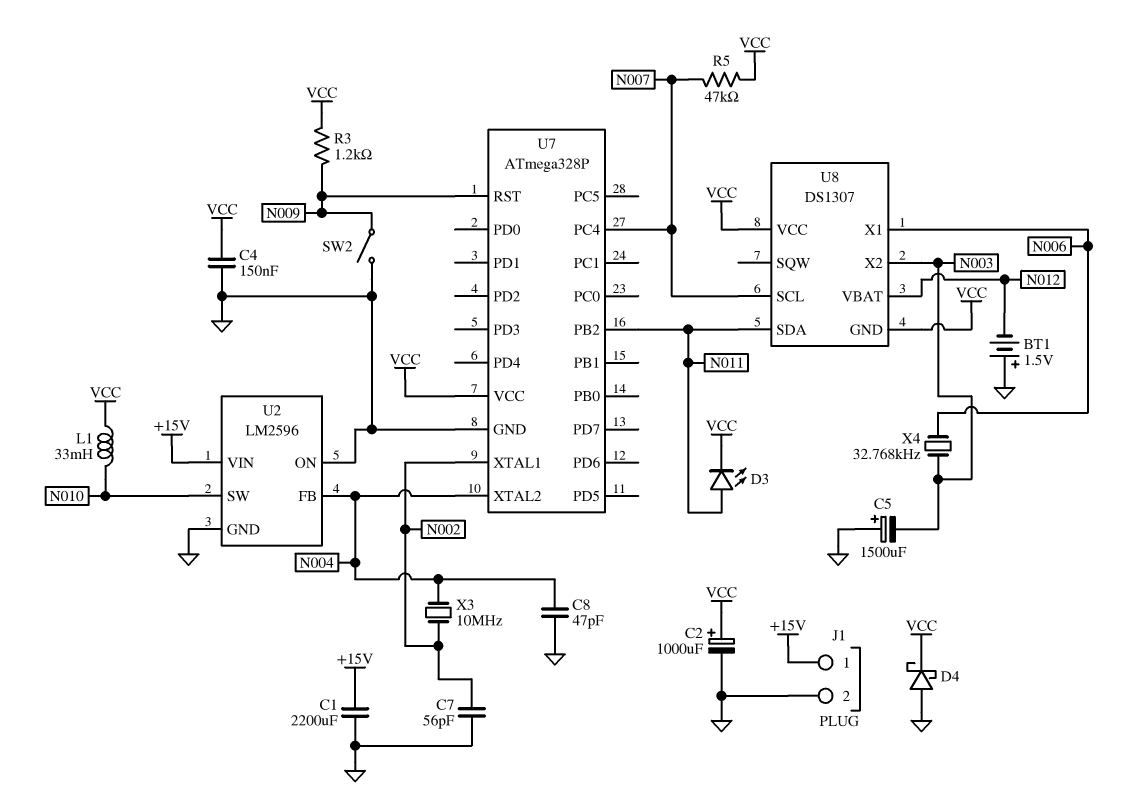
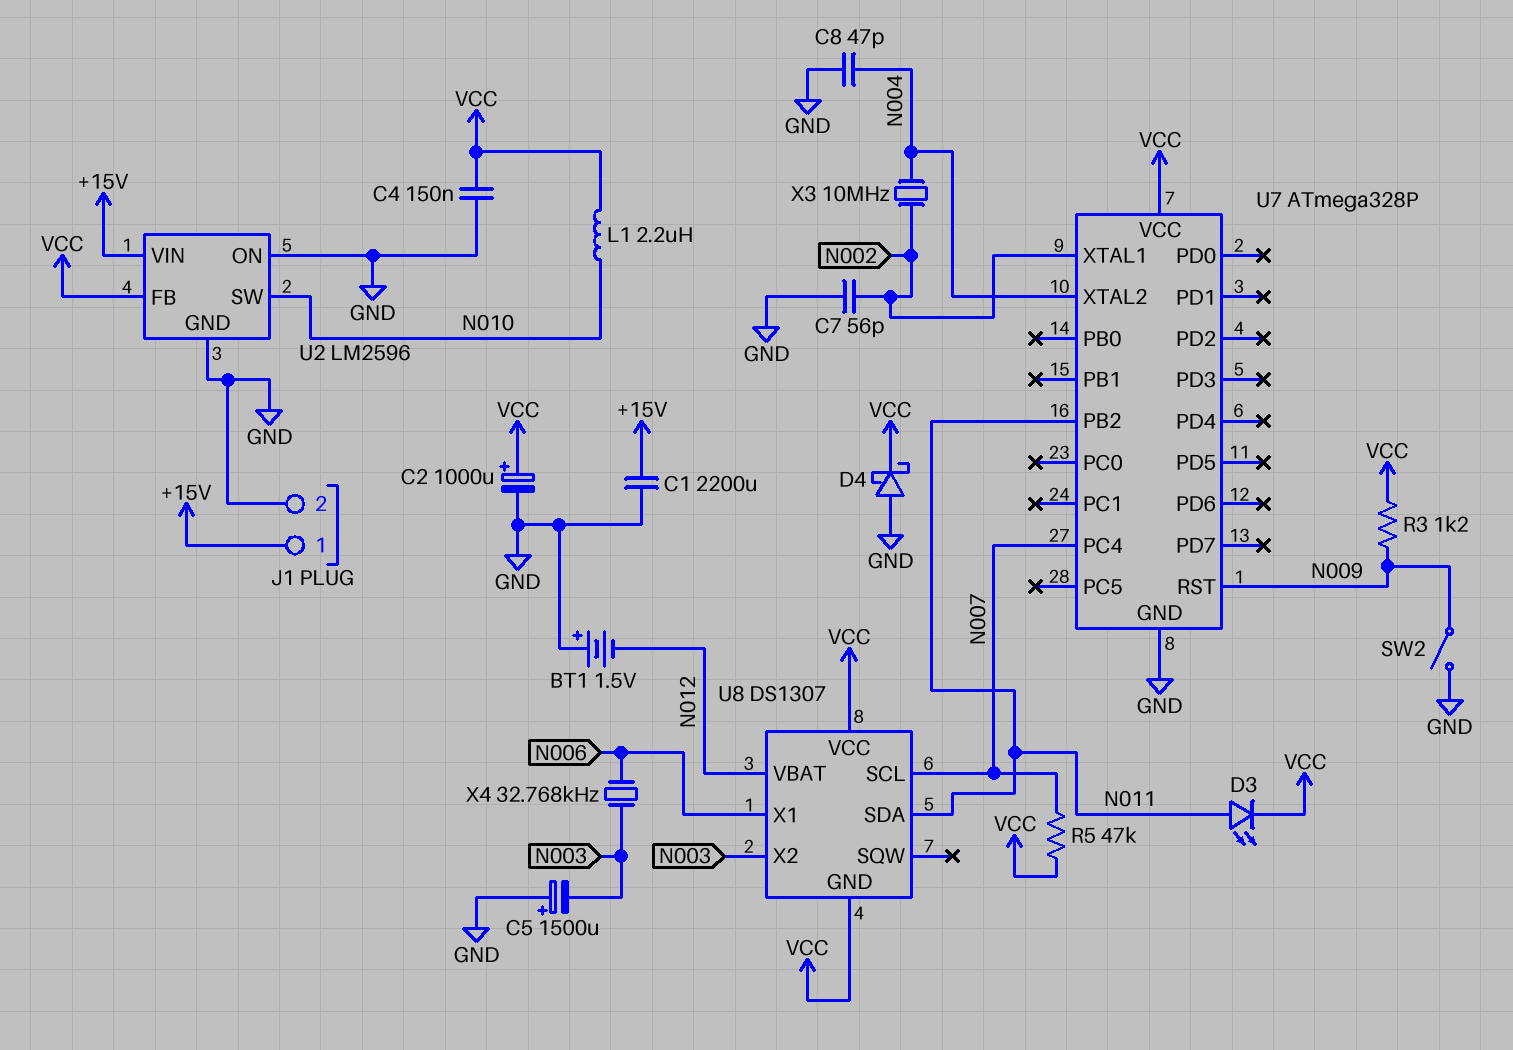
L1: 33mH (N010, VCC) -> 2.2uH (N010, VCC)
U2 pin FB: N004 -> VCC

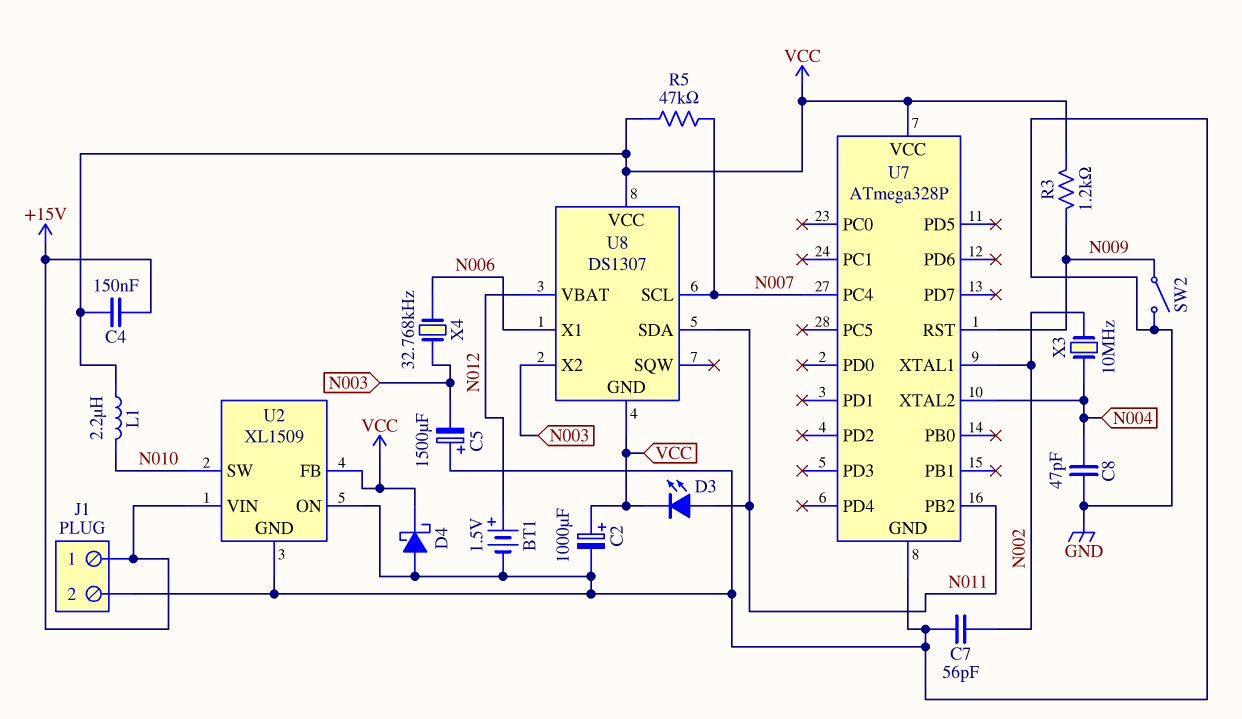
BT1: 1.5V (plus GND, minus N012) -> 1.5V (plus N012, minus GND)
C1: 2200uF (+15V, GND) -> none
C4: 150nF (GND, VCC) -> 150nF (+15V, VCC)
U2: LM2596 -> XL1509

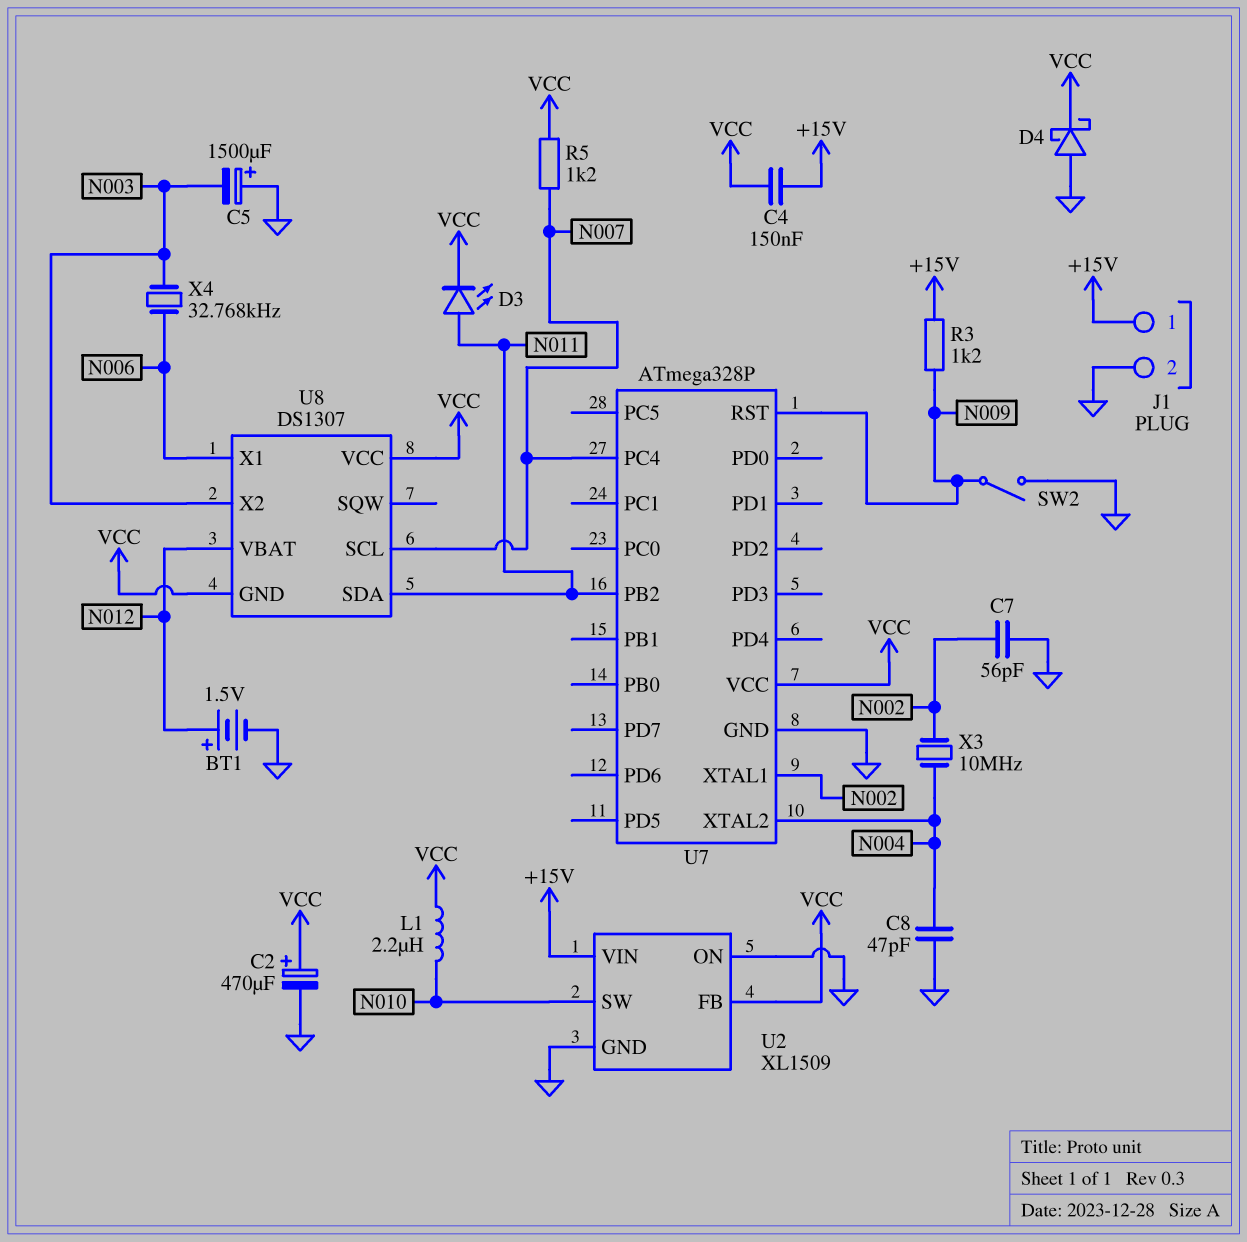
C2: 1000uF (plus VCC, minus GND) -> 470uF (plus VCC, minus GND)
R3: 1.2k (N009, VCC) -> 1.2k (+15V, N009)
R5: 47k (N007, VCC) -> 1.2k (N007, VCC)

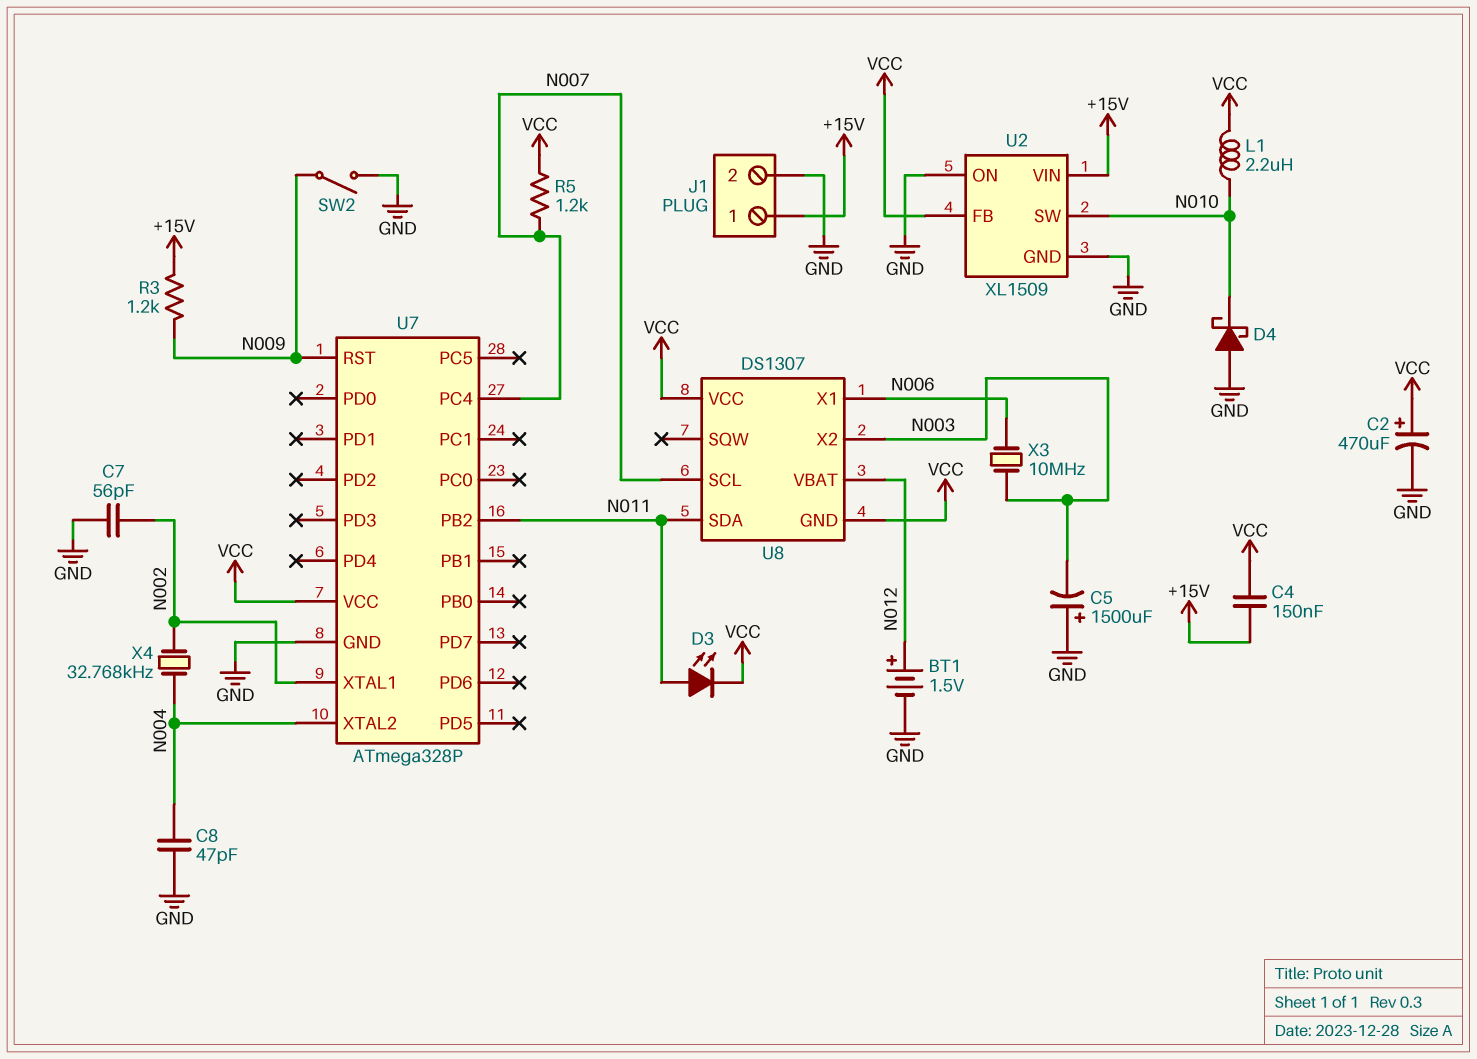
D4: schottky (A GND, K VCC) -> schottky (A GND, K N010)
X3: 10MHz (N002, N004) -> 10MHz (N003, N006)
X4: 32.768kHz (N003, N006) -> 32.768kHz (N002, N004)

